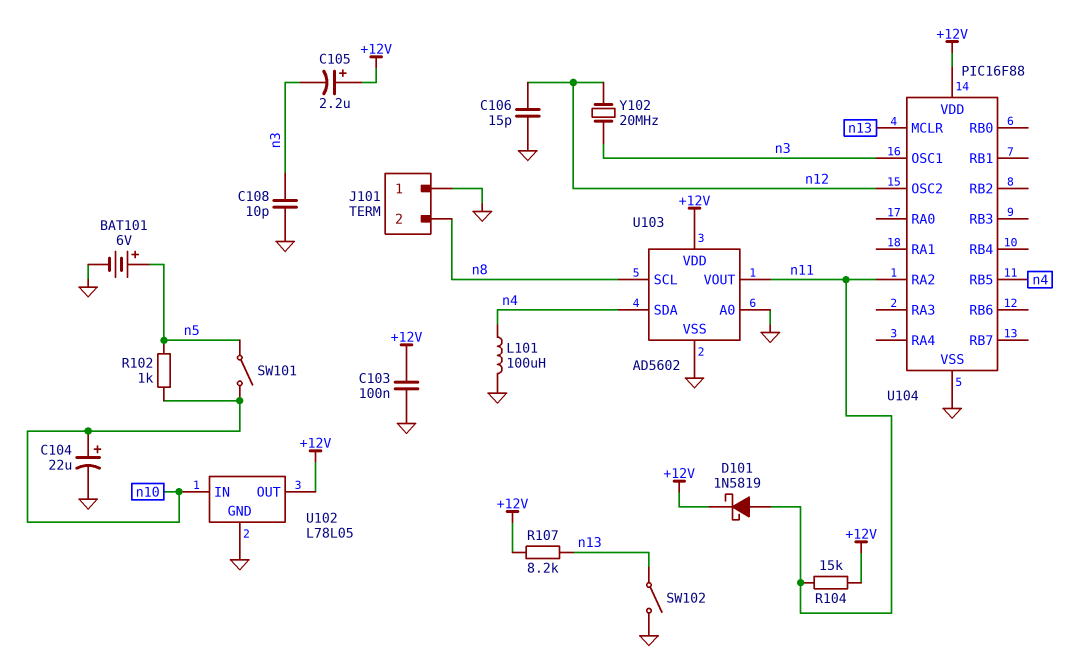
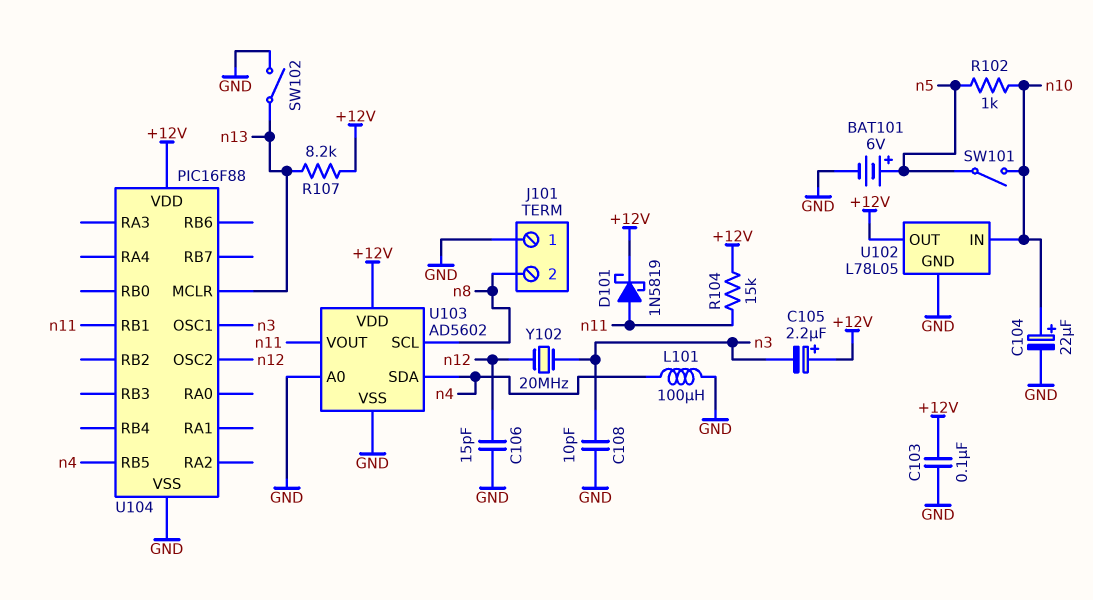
U104 pin RA2: n11 -> none
U104 pin RB1: none -> n11

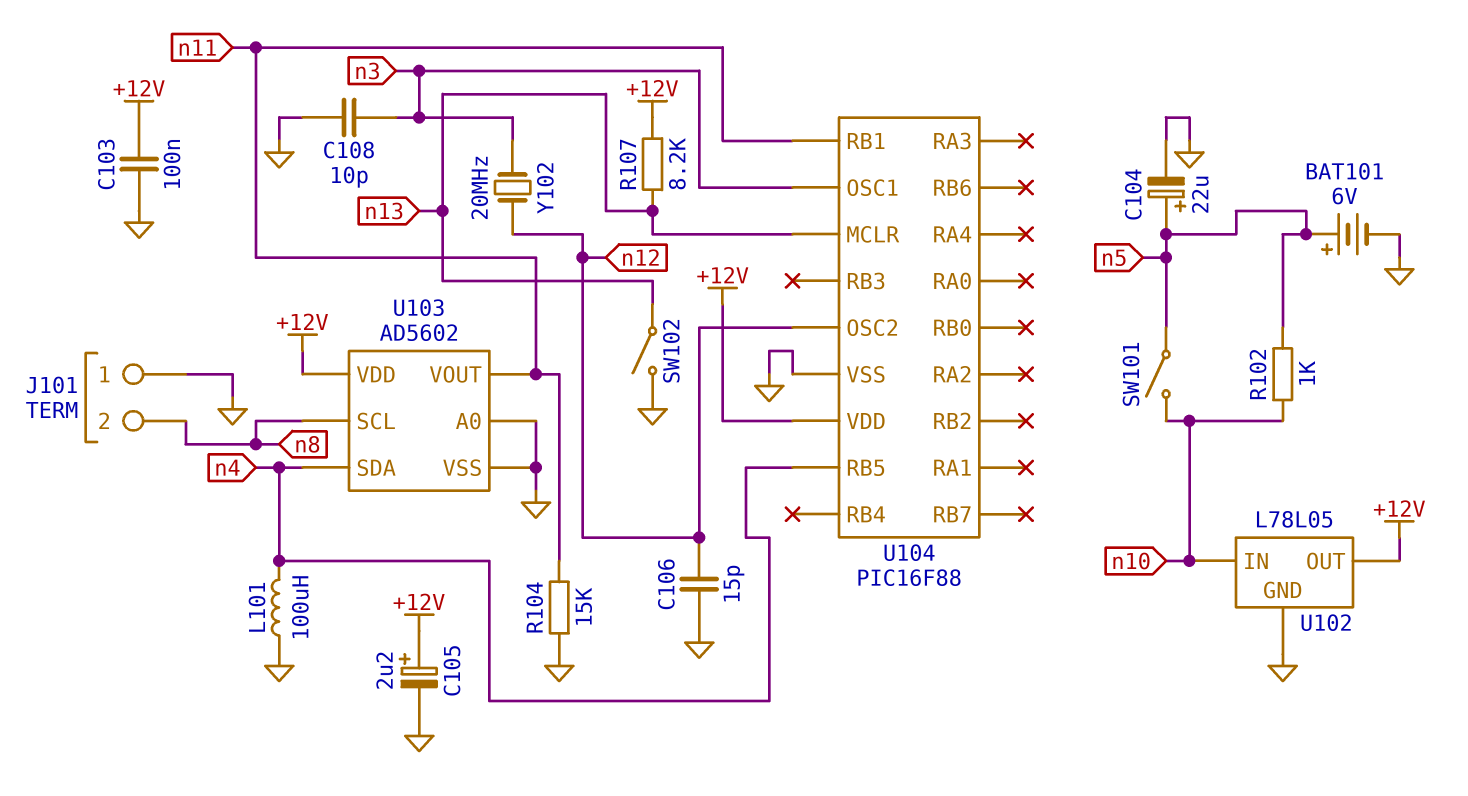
C104: 22uF (plus n10, minus GND) -> 22uF (plus n5, minus GND)
C105: 2.2uF (plus +12V, minus n3) -> 2.2uF (plus +12V, minus GND)
D101: schottky 1N5819 (A n11, K +12V) -> none
R104: 15k (+12V, n11) -> 15k (GND, n11)

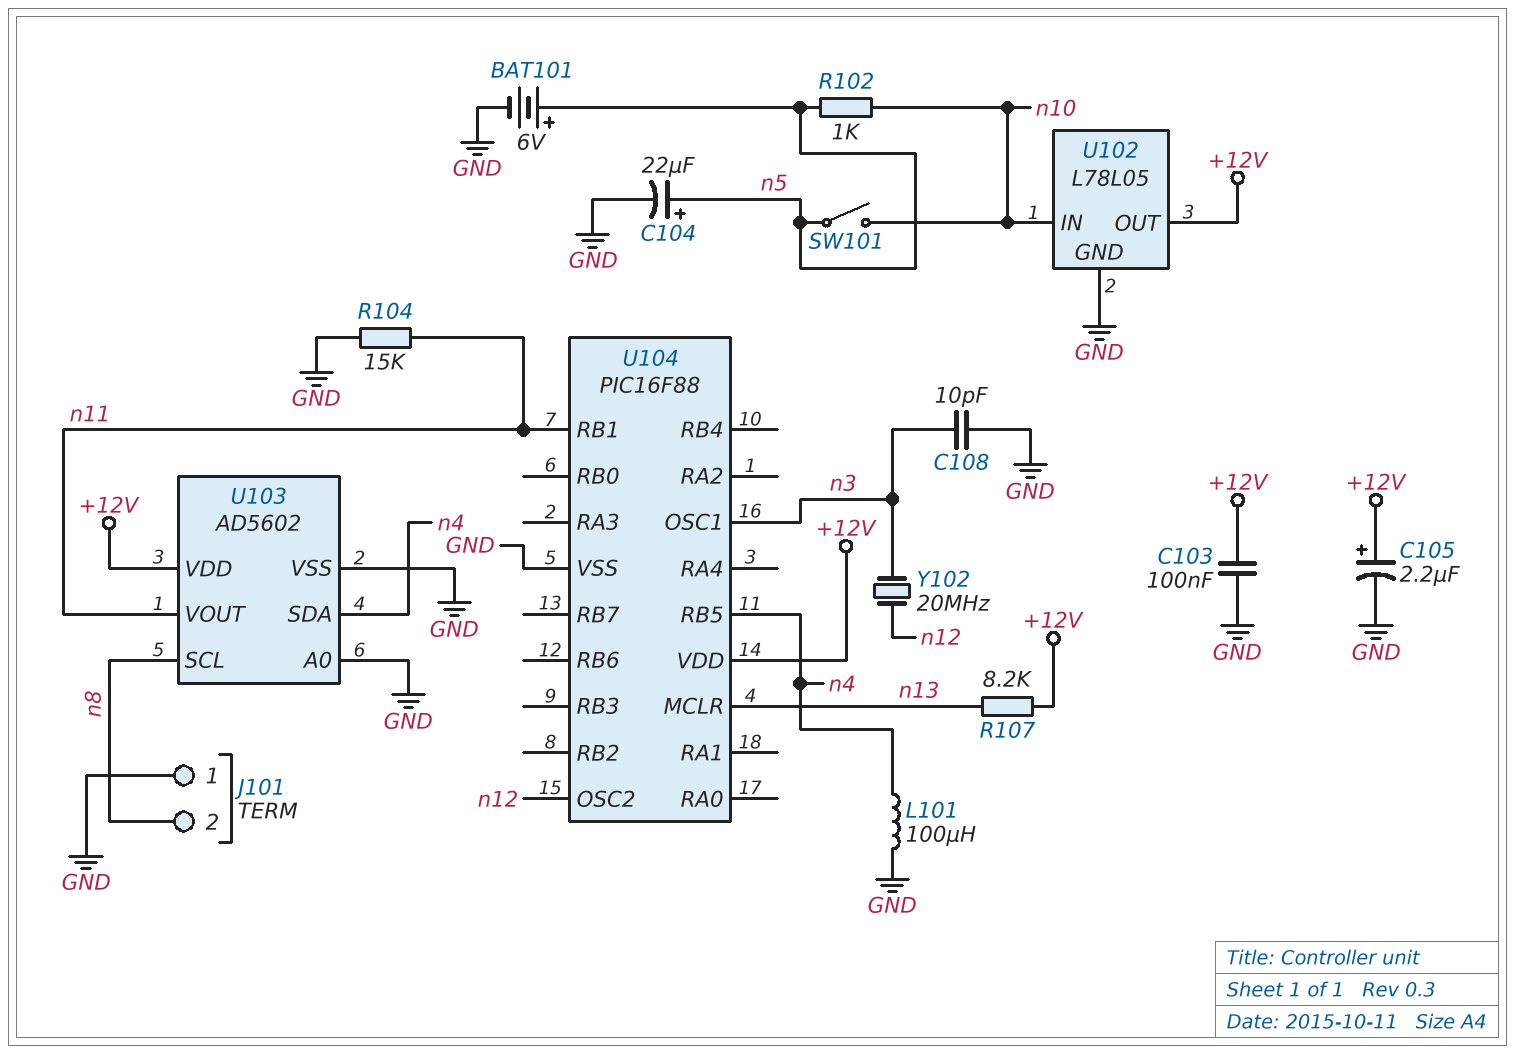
C106: 15pF (GND, n12) -> none
SW102: switch (GND, n13) -> none

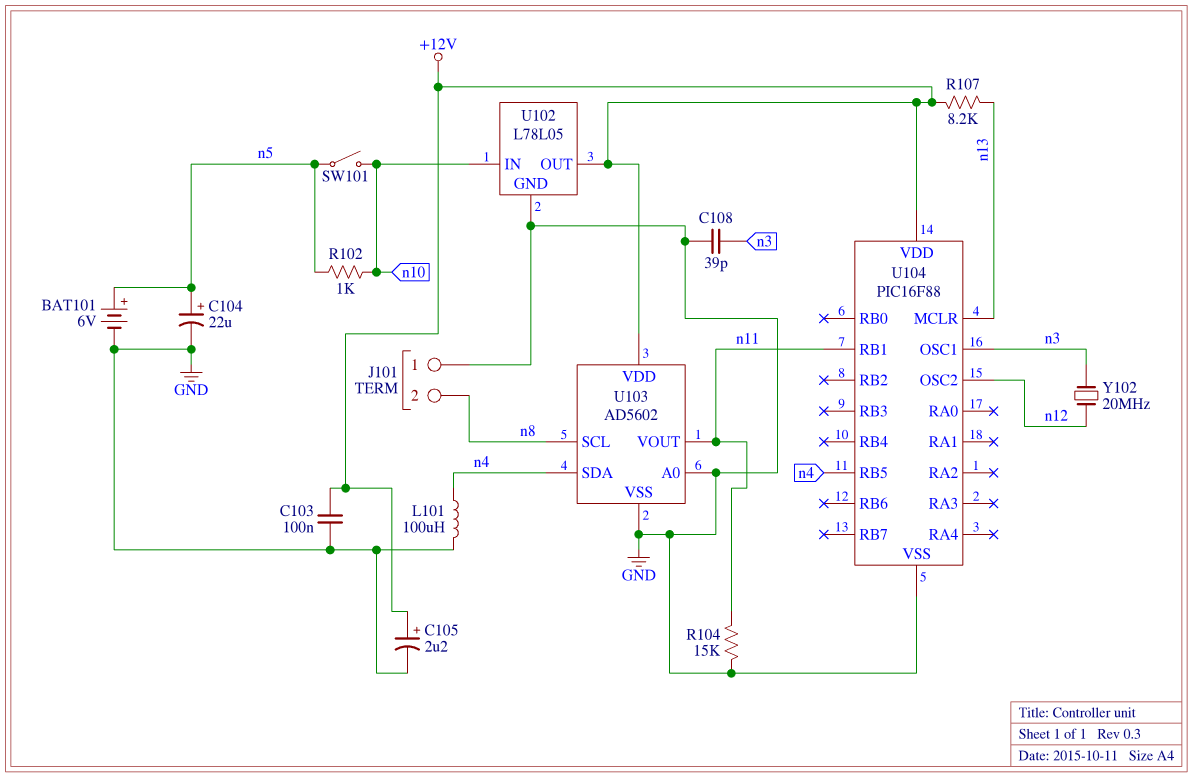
C108: 10pF (GND, n3) -> 39pF (GND, n3)

